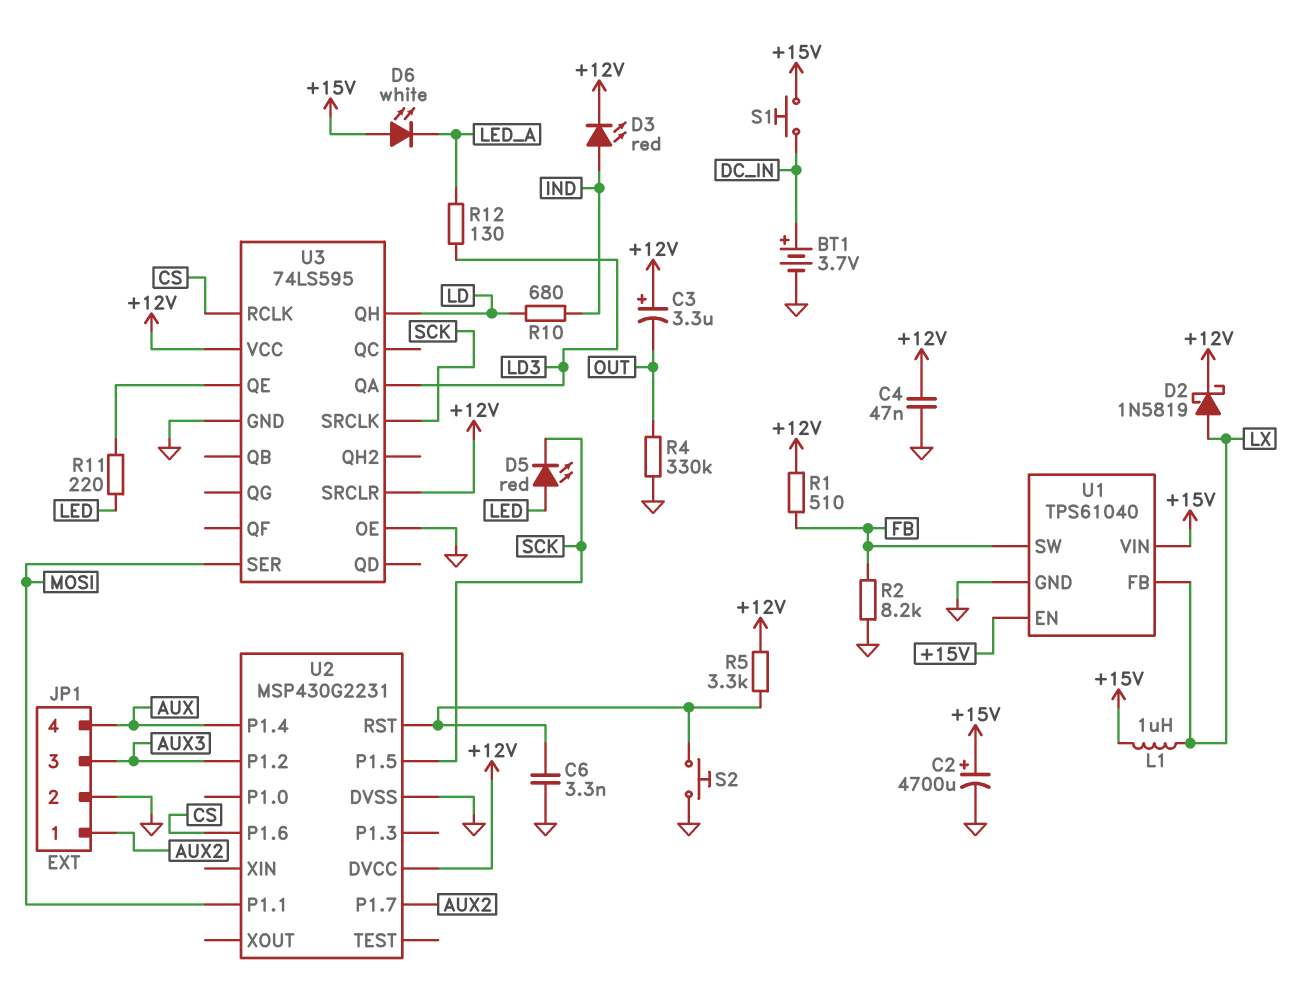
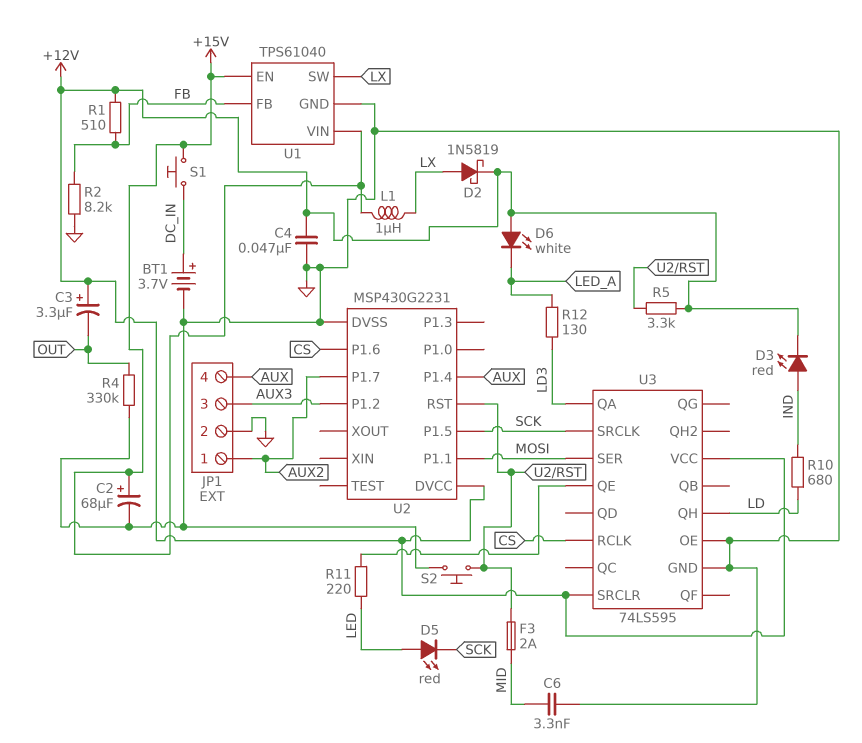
C2: 4700uF (plus +15V, minus GND) -> 68uF (plus +15V, minus GND)
C6: 3.3nF (GND, U2/RST) -> 3.3nF (GND, MID)
D6: LED white (A +15V, K LED_A) -> LED white (A +12V, K LED_A)
F3: none -> 2A (MID, U2/RST)
U1 pin FB: LX -> FB
U1 pin SW: FB -> LX

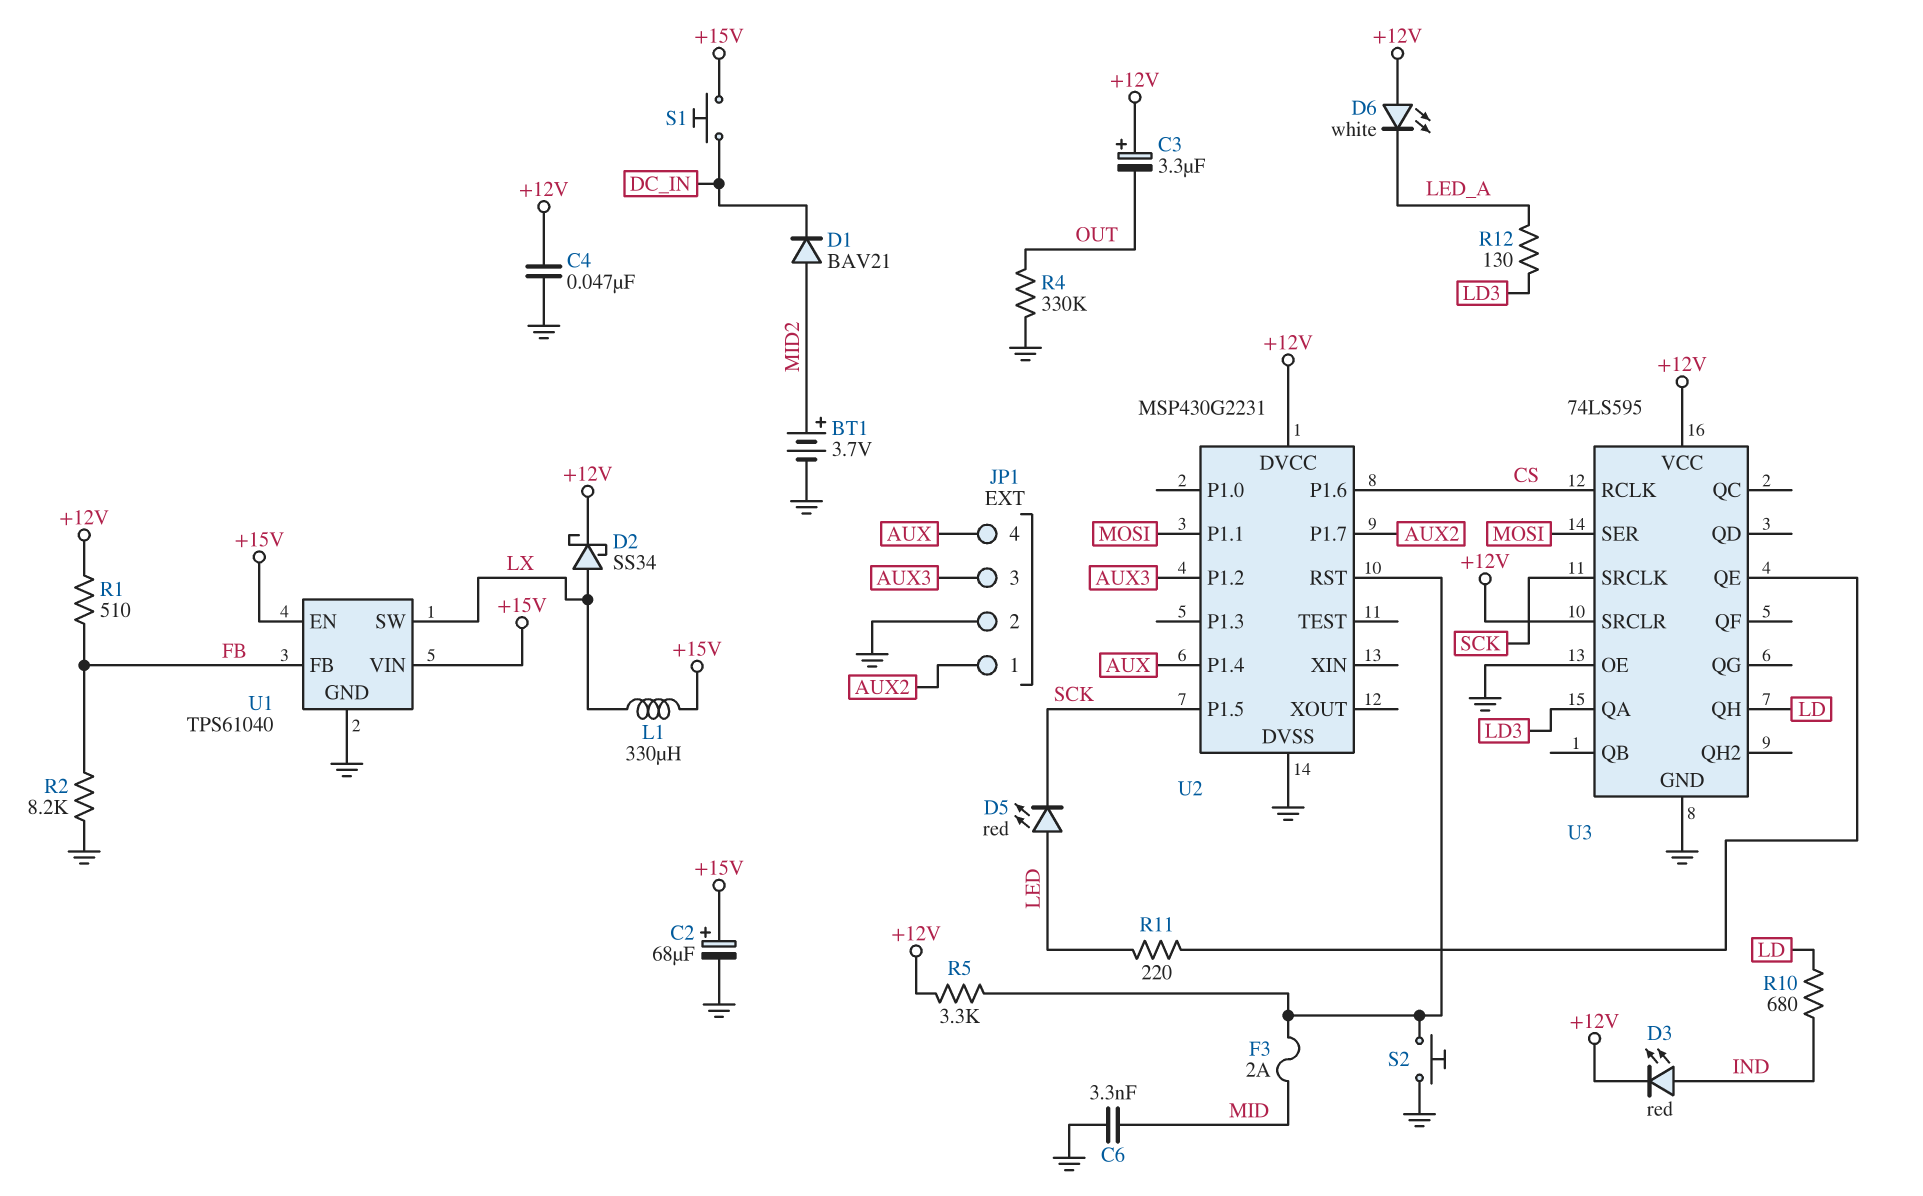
BT1: 3.7V (plus DC_IN, minus GND) -> 3.7V (plus MID2, minus GND)
D1: none -> diode BAV21 (A MID2, K DC_IN)
D2: schottky 1N5819 (A LX, K +12V) -> schottky SS34 (A LX, K +12V)
L1: 1uH (+15V, LX) -> 330uH (+15V, LX)

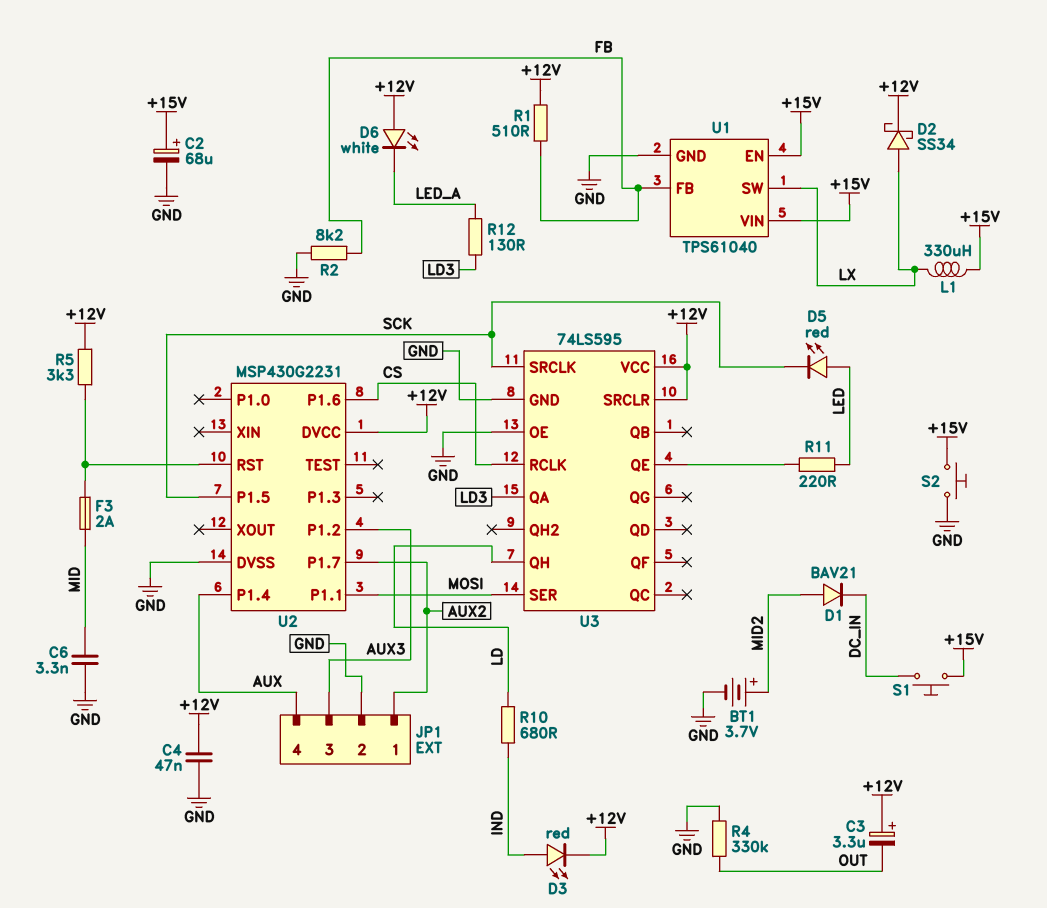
S2: button (GND, U2/RST) -> button (+15V, GND)

